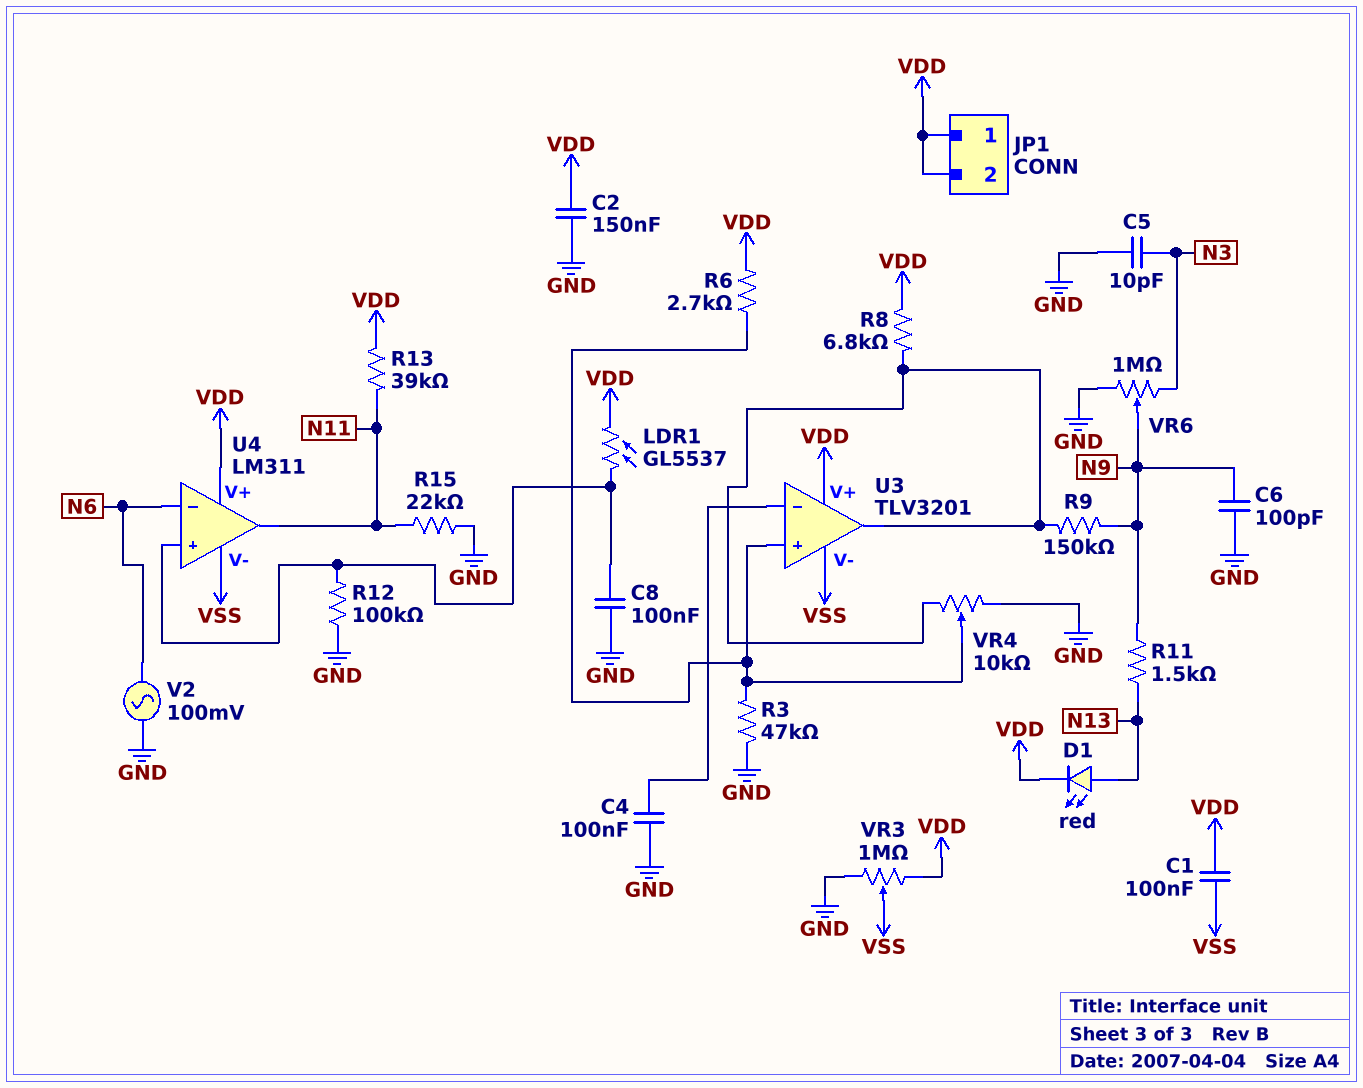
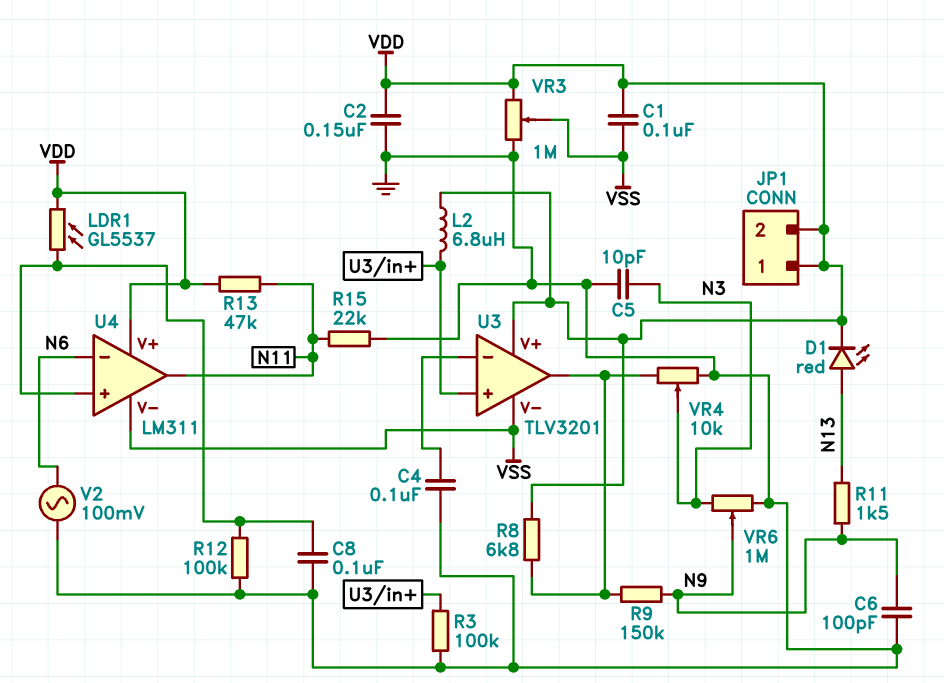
L2: none -> 6.8uH (U3/in+, VDD)
R3: 47k (GND, U3/in+) -> 100k (GND, U3/in+)
R6: 2.7k (U3/in+, VDD) -> none
R13: 39k (N11, VDD) -> 47k (N11, VDD)
VR4: 10k (GND, U3/out, wiper U3/in+) -> 10k (GND, U3/out, wiper N3)

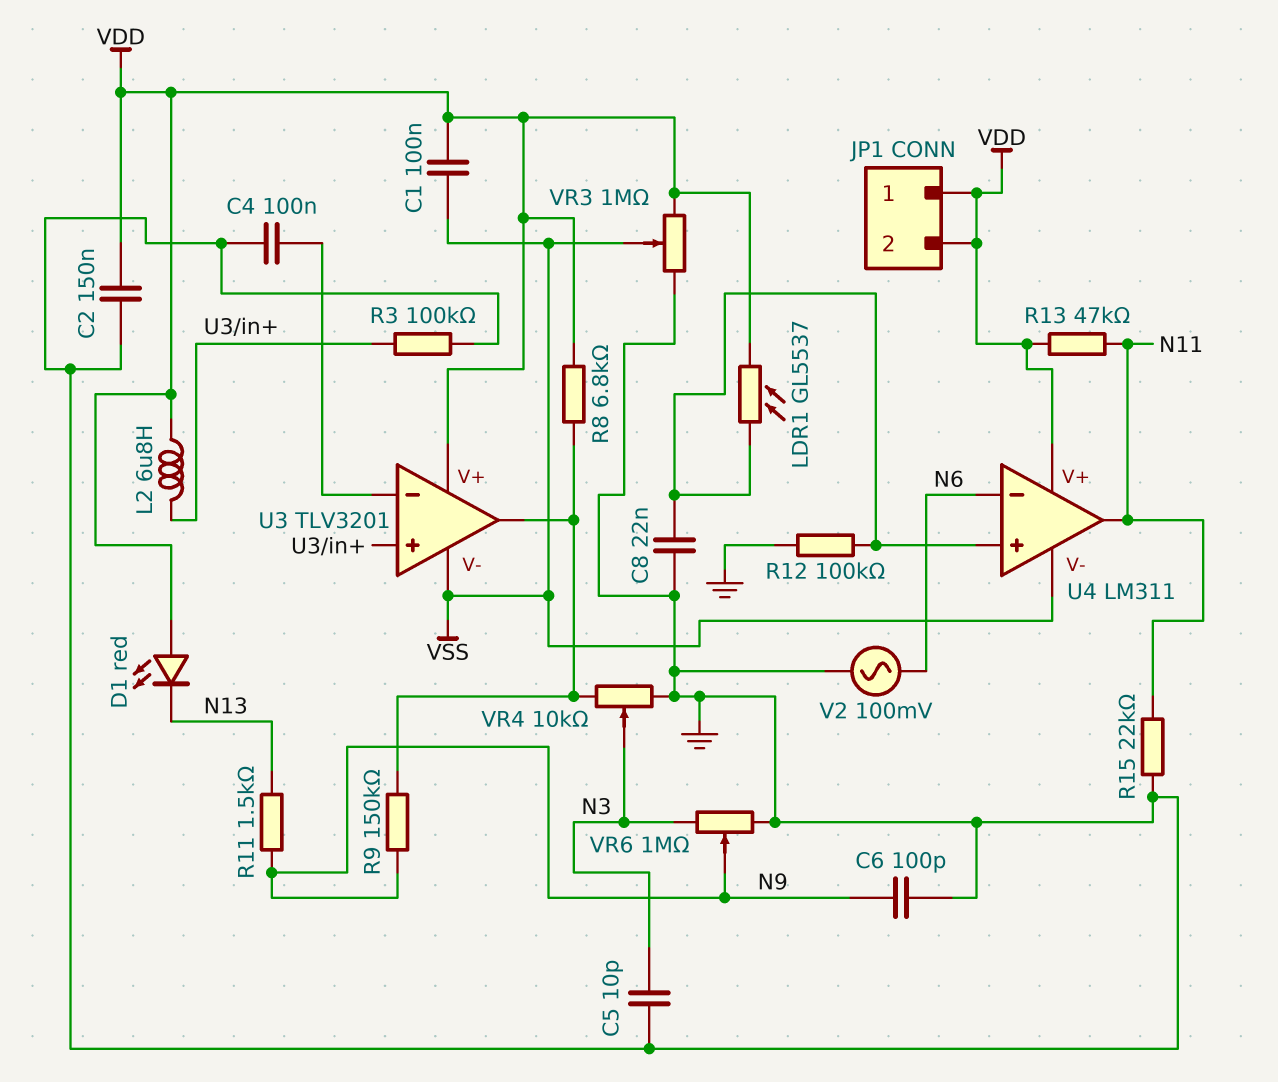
C8: 100nF (GND, U4/in+) -> 22nF (GND, U4/in+)
D1: LED red (A N13, K VDD) -> LED red (A VDD, K N13)

